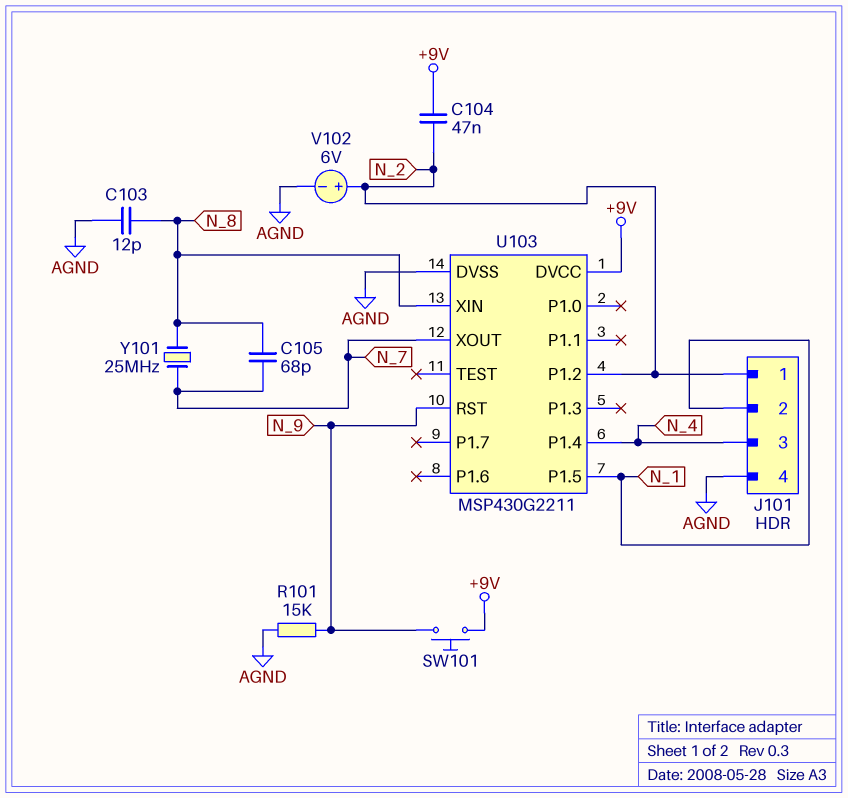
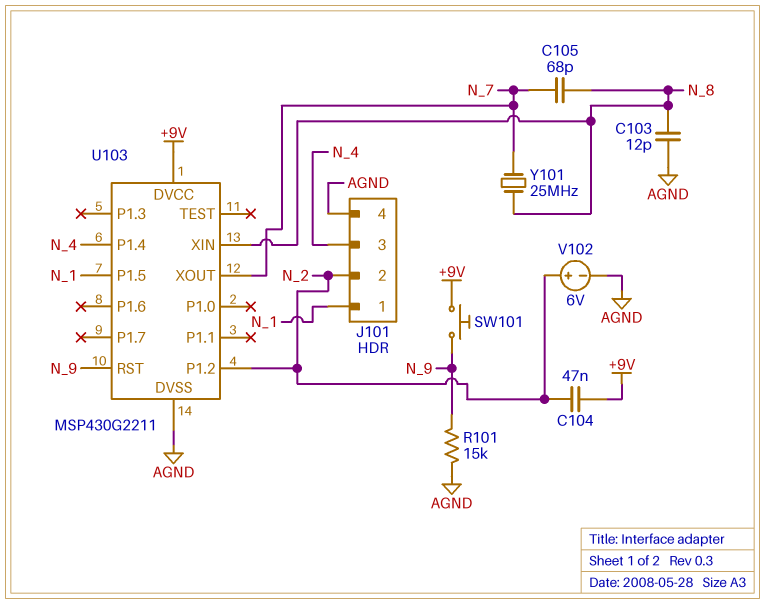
J101 pin 1: N_2 -> N_1
J101 pin 2: N_1 -> N_2

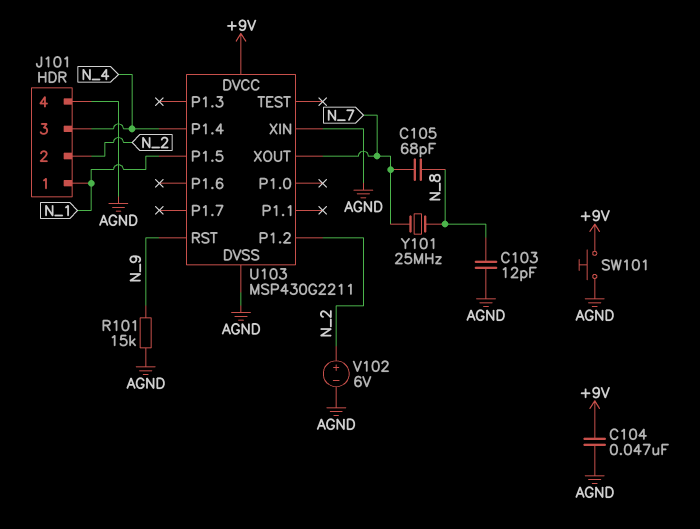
C104: 47nF (+9V, N_2) -> 47nF (+9V, AGND)
SW101: button (+9V, N_9) -> button (+9V, AGND)
U103 pin XIN: N_8 -> AGND

